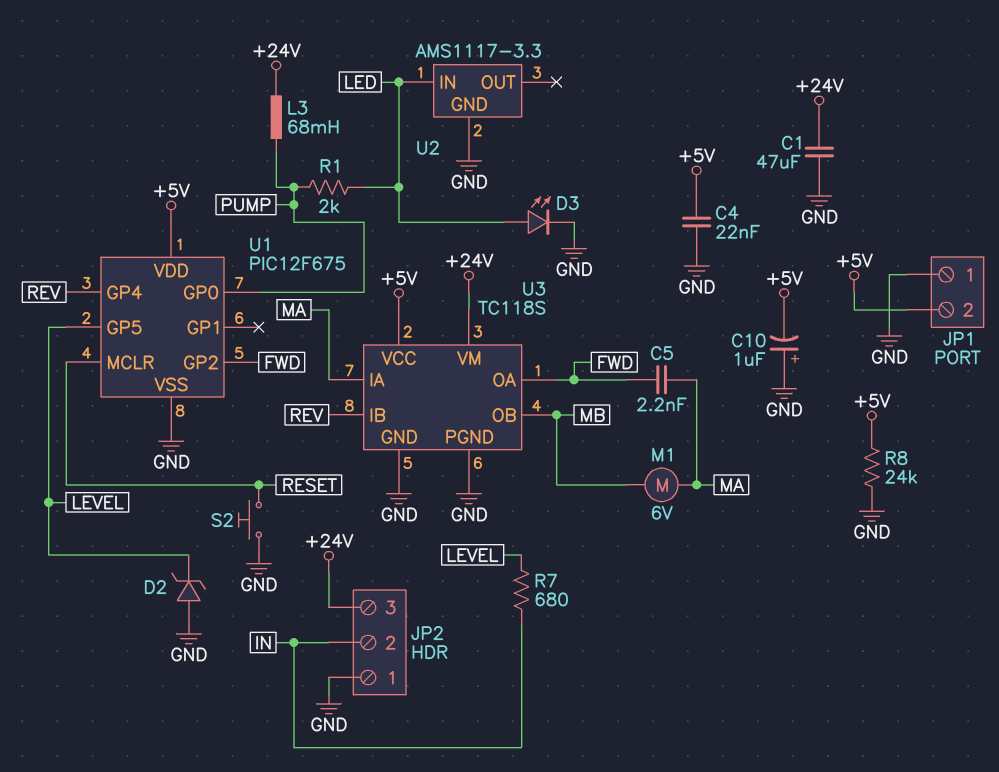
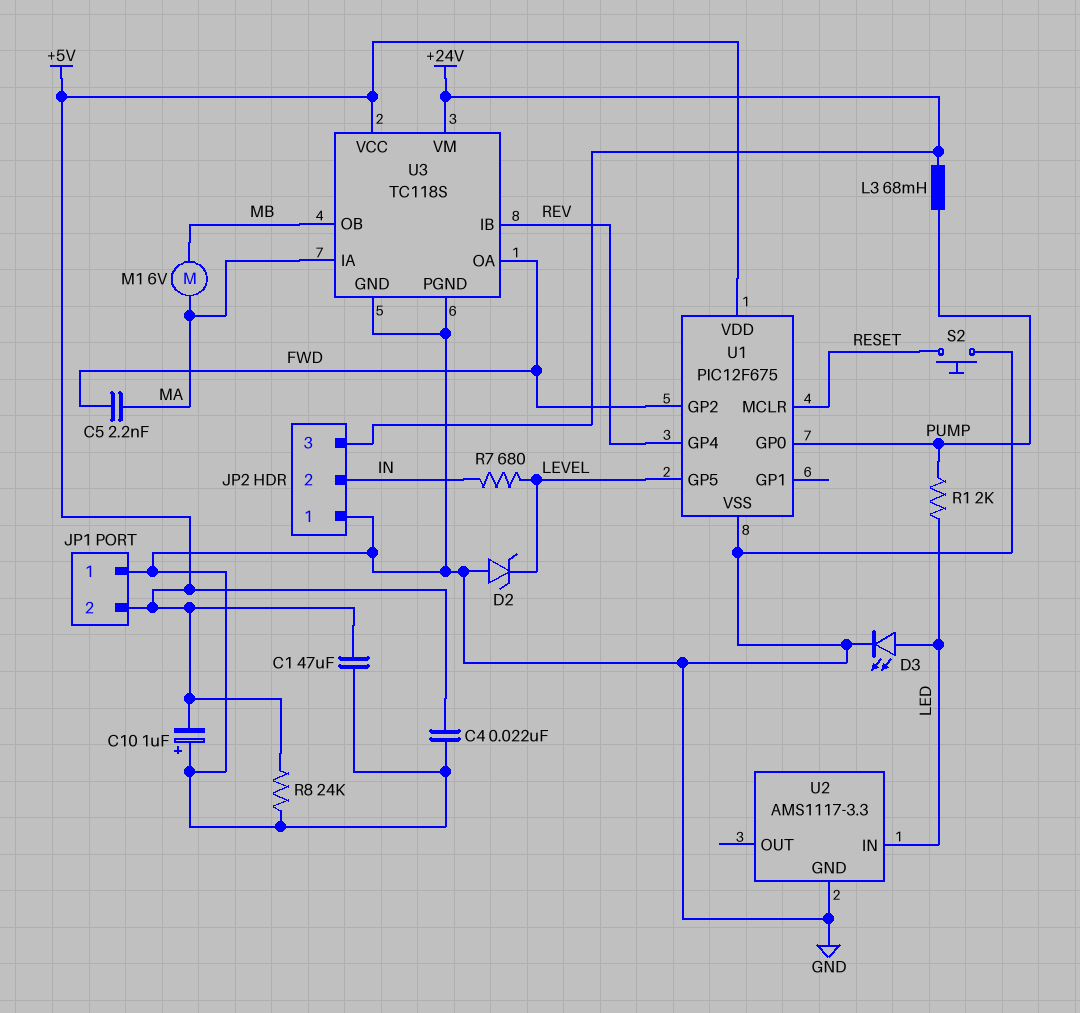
C1: 47uF (+24V, GND) -> 47uF (+5V, GND)

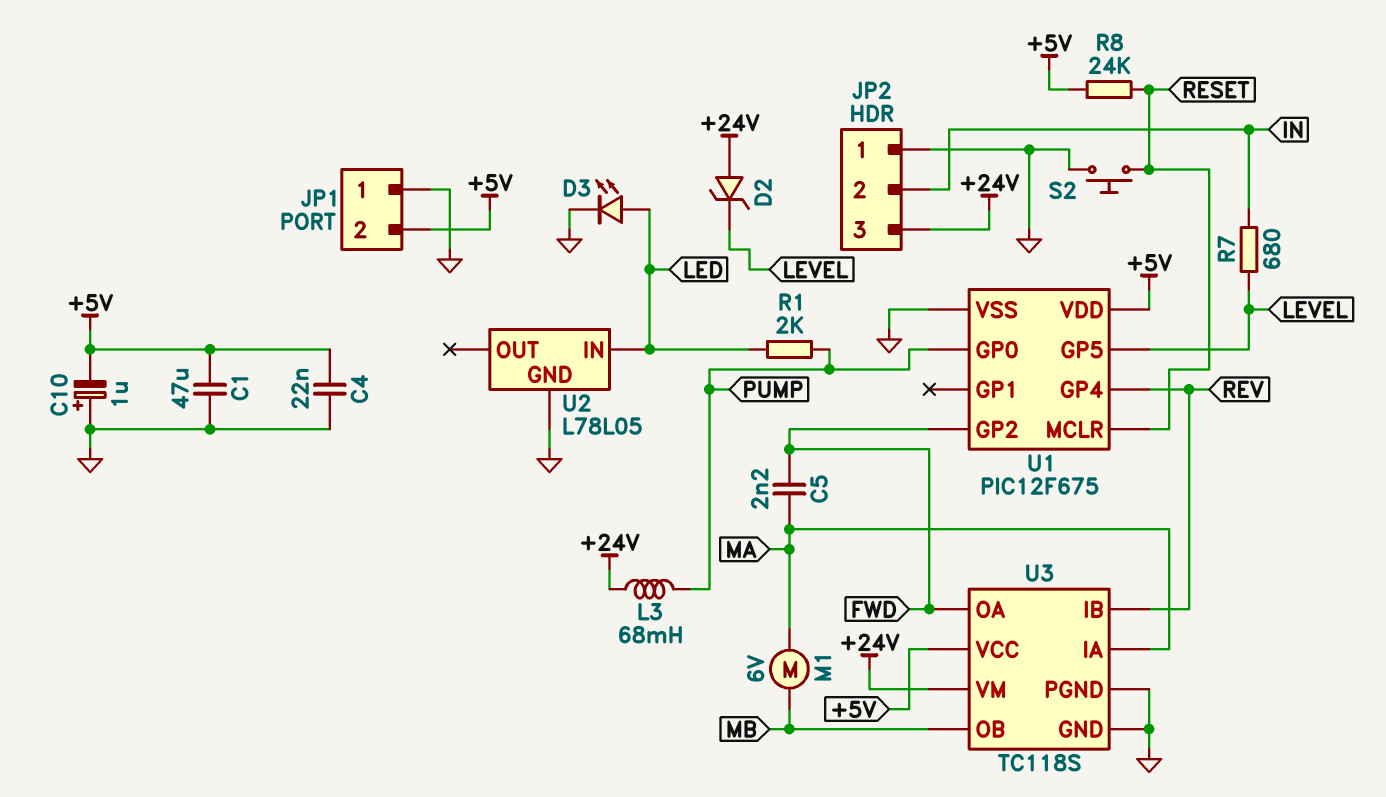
D2: zener (A GND, K LEVEL) -> zener (A +24V, K LEVEL)
R8: 24k (+5V, GND) -> 24k (+5V, RESET)
U2: AMS1117-3.3 -> L78L05

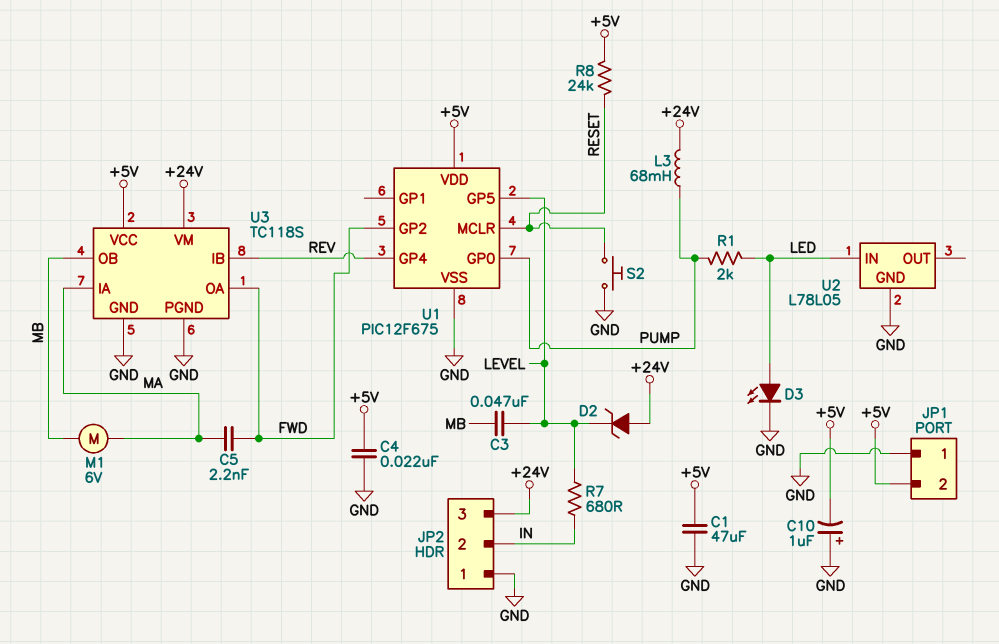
C3: none -> 47nF (LEVEL, MB)

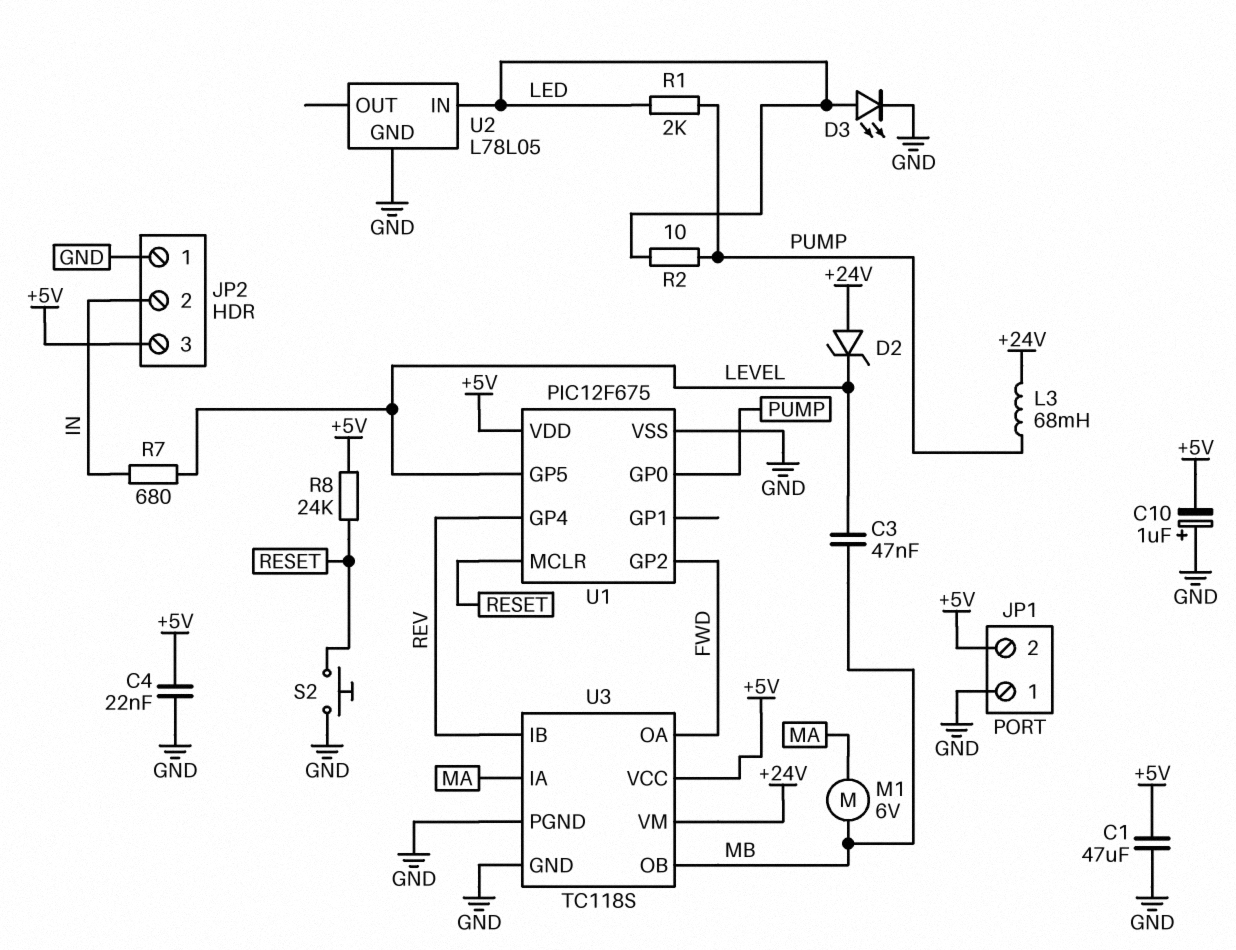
C5: 2.2nF (FWD, MA) -> none
JP2 pin 3: +24V -> +5V
R2: none -> 10 (LED, PUMP)

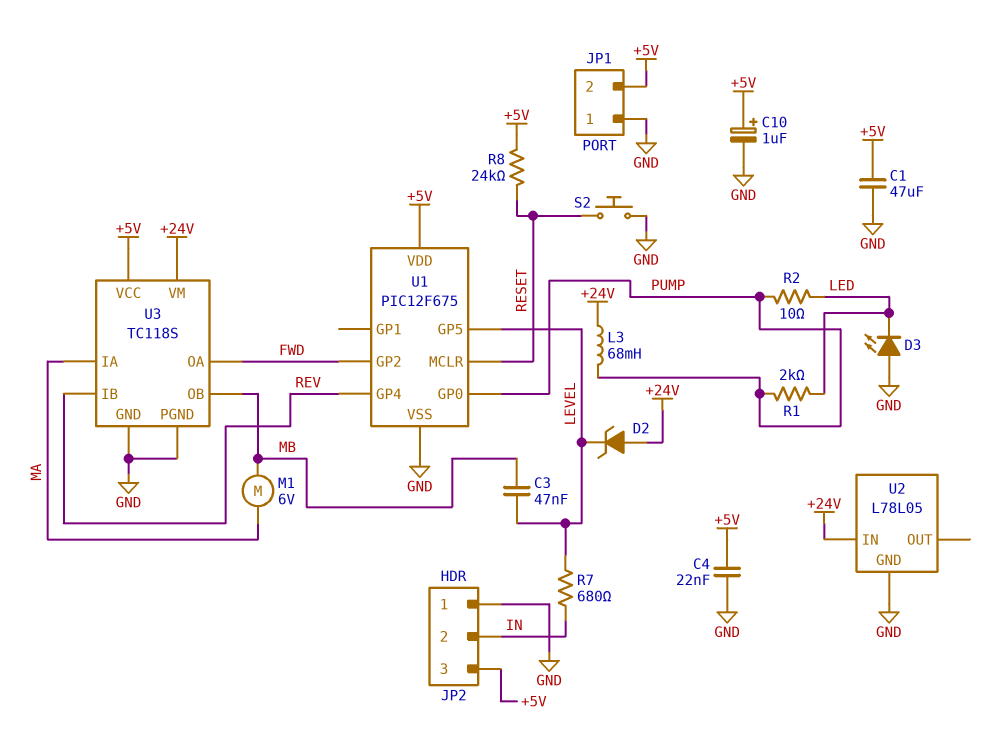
C10: 1uF (plus GND, minus +5V) -> 1uF (plus +5V, minus GND)
D3: LED (A LED, K GND) -> LED (A GND, K LED)
U2 pin IN: LED -> +24V

